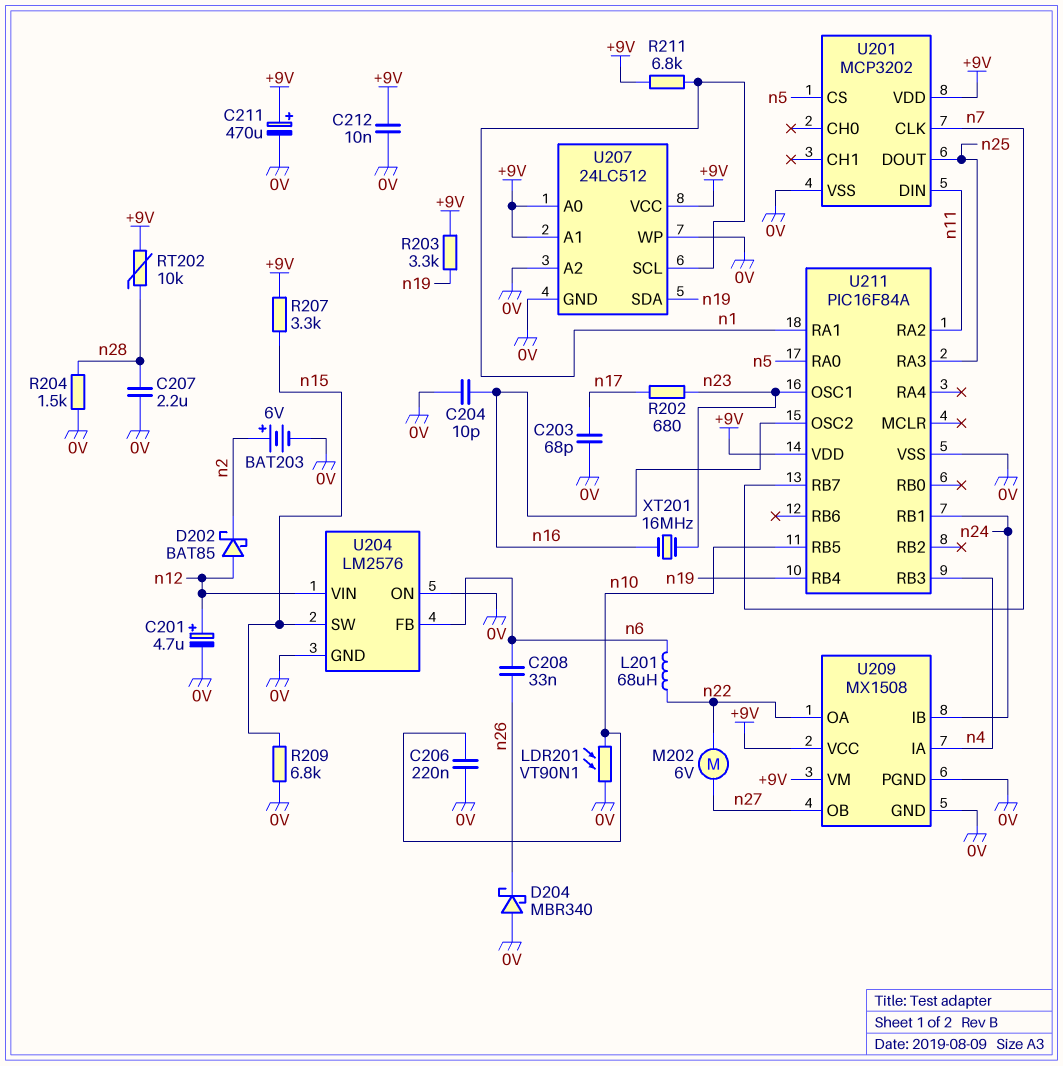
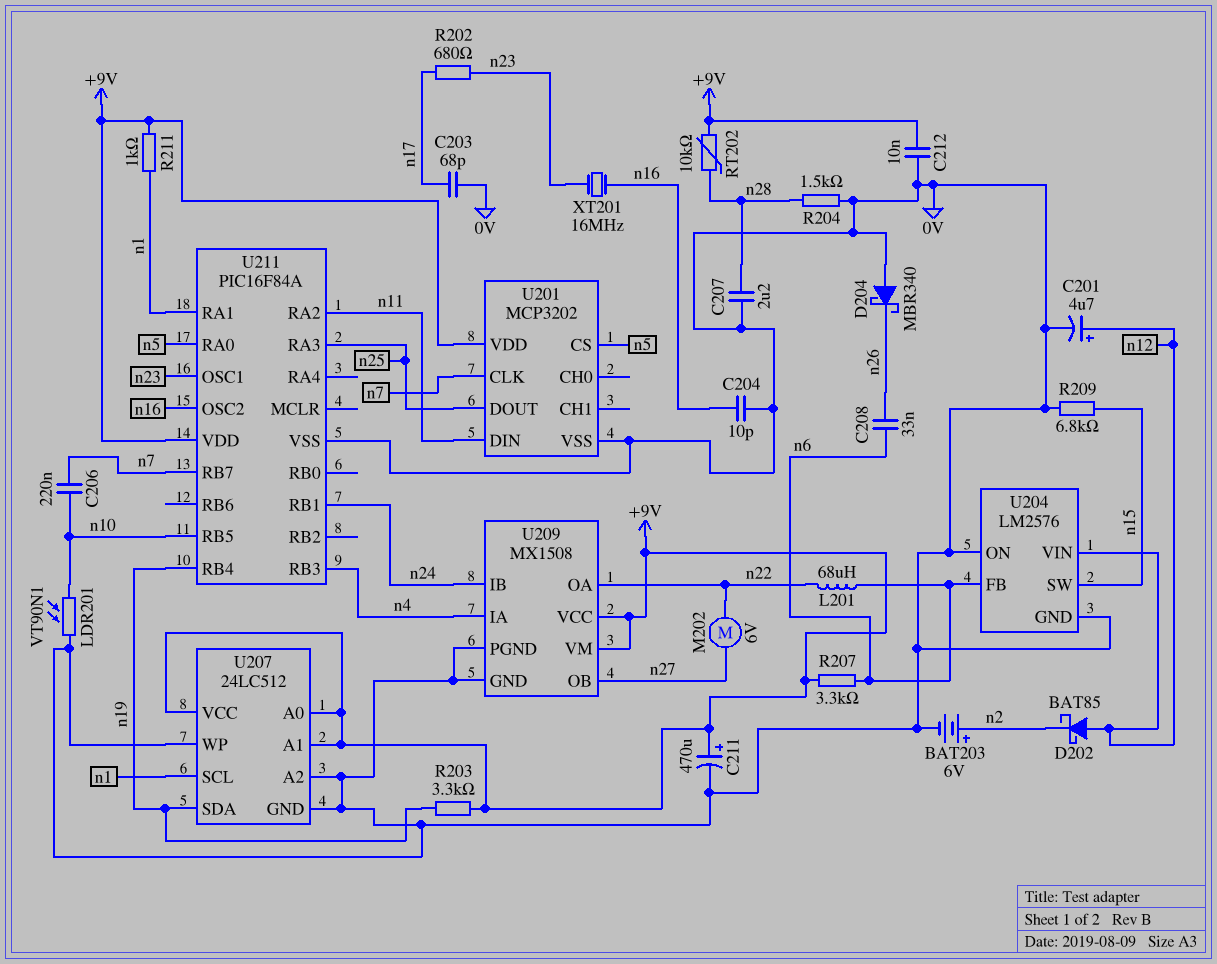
C206: 220nF (0V, n10) -> 220nF (n7, n10)
R207: 3.3k (+9V, n15) -> 3.3k (+9V, n6)
R211: 6.8k (+9V, n1) -> 1k (+9V, n1)

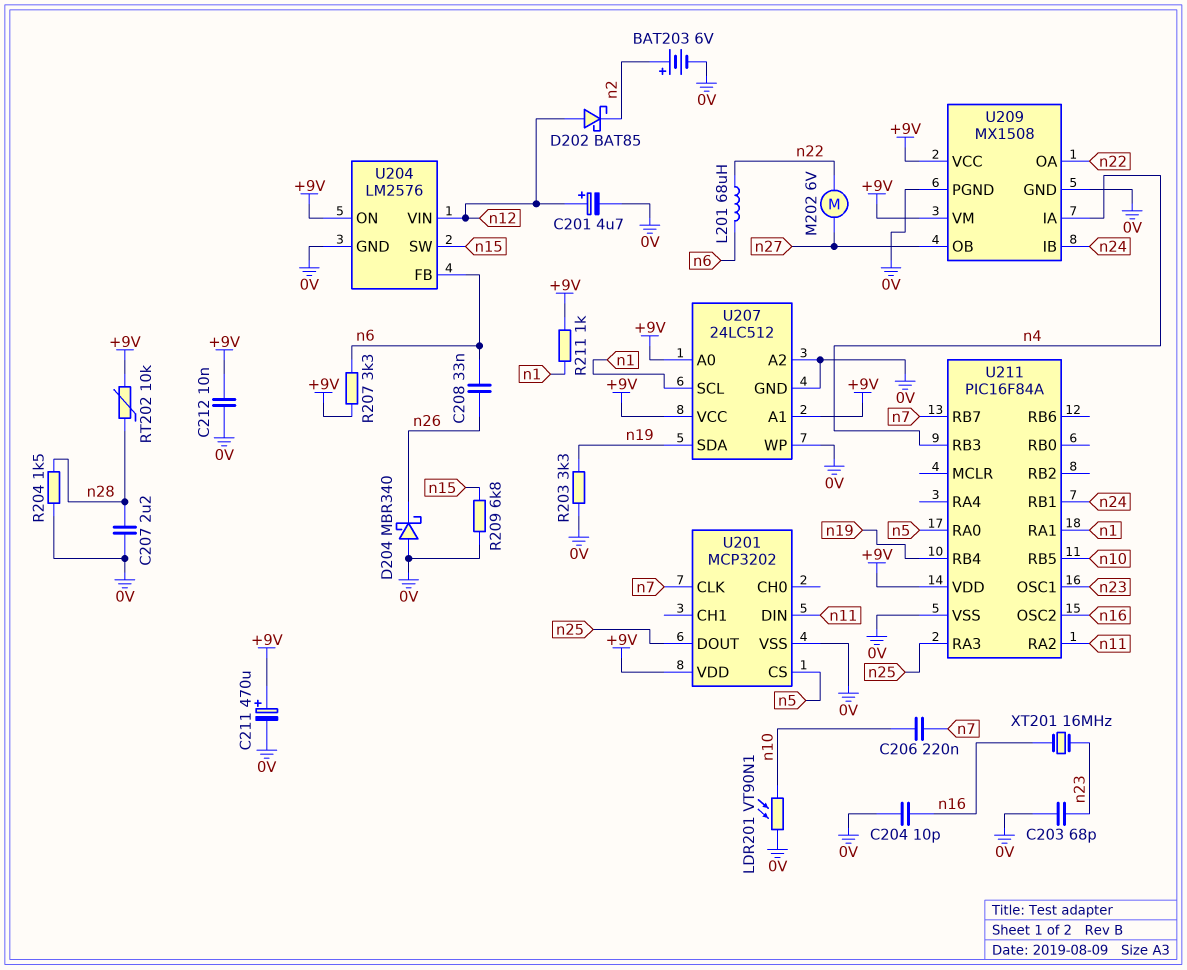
C203: 68pF (0V, n17) -> 68pF (0V, n23)
R202: 680 (n17, n23) -> none
R203: 3.3k (+9V, n19) -> 3.3k (0V, n19)
U204 pin ON: 0V -> +9V

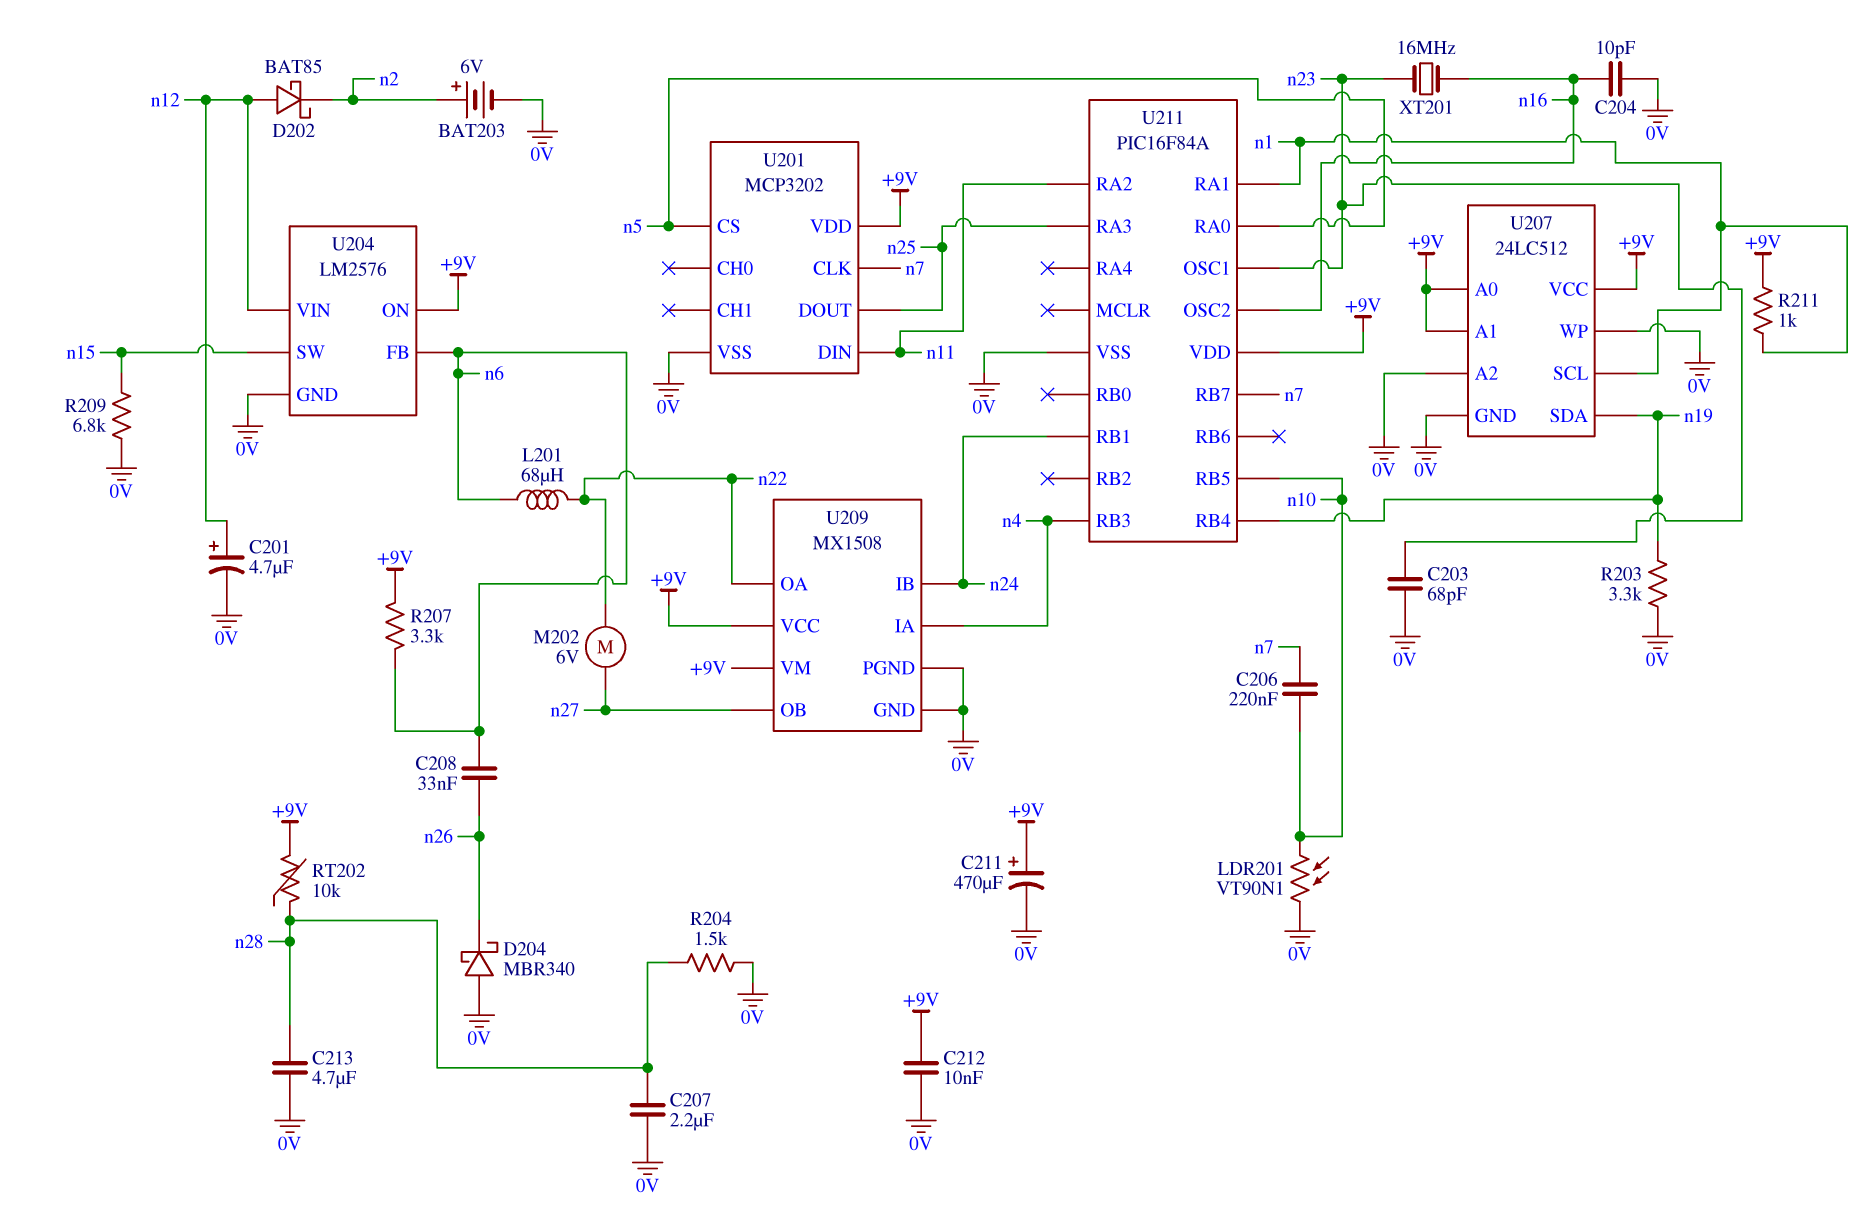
C213: none -> 4.7uF (0V, n28)

